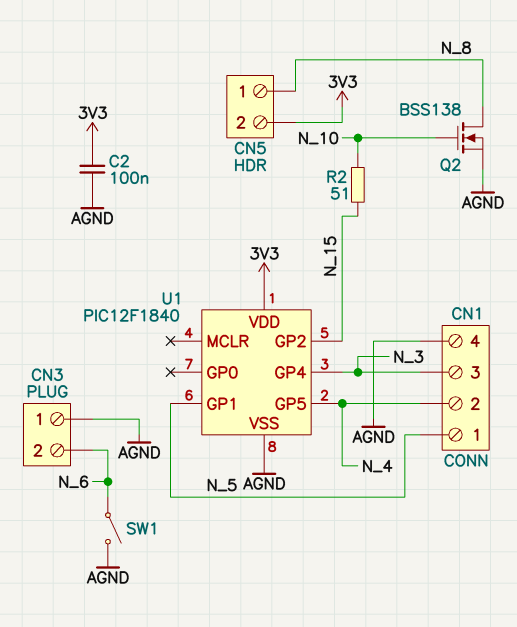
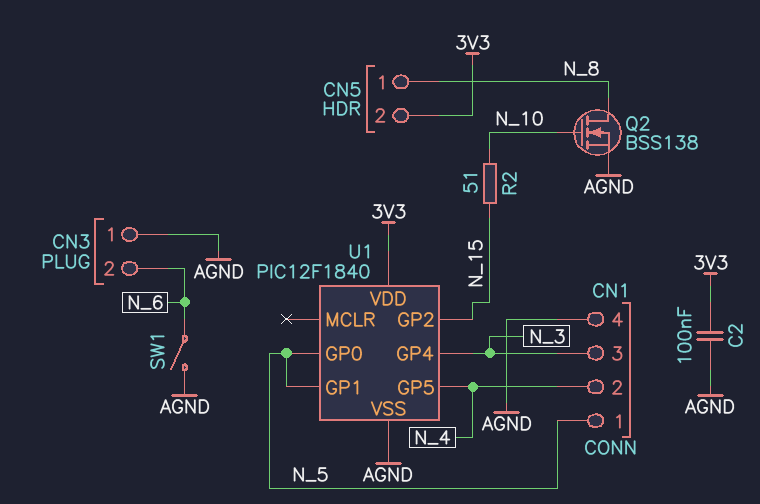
U1 pin GP0: none -> N_5

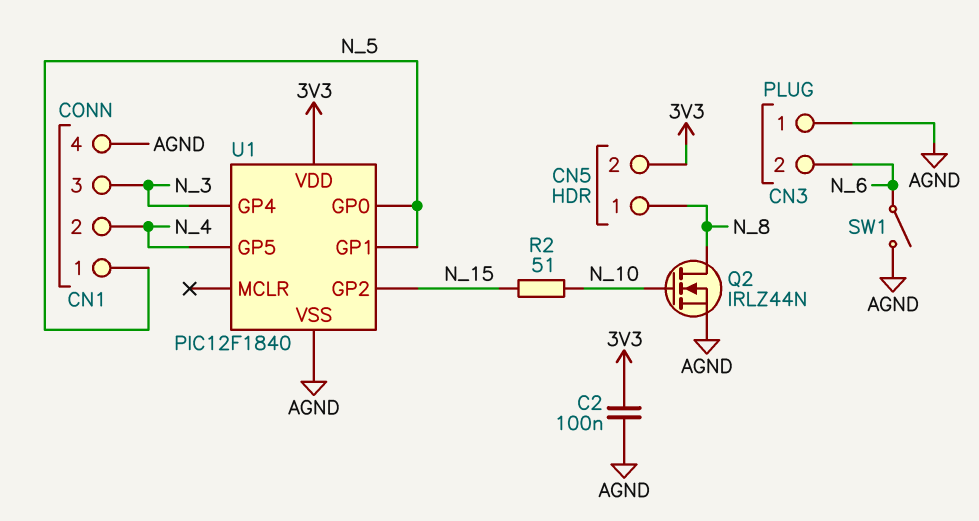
Q2: NMOS BSS138 (G N_10, D N_8, S AGND) -> NMOS IRLZ44N (G N_10, D N_8, S AGND)

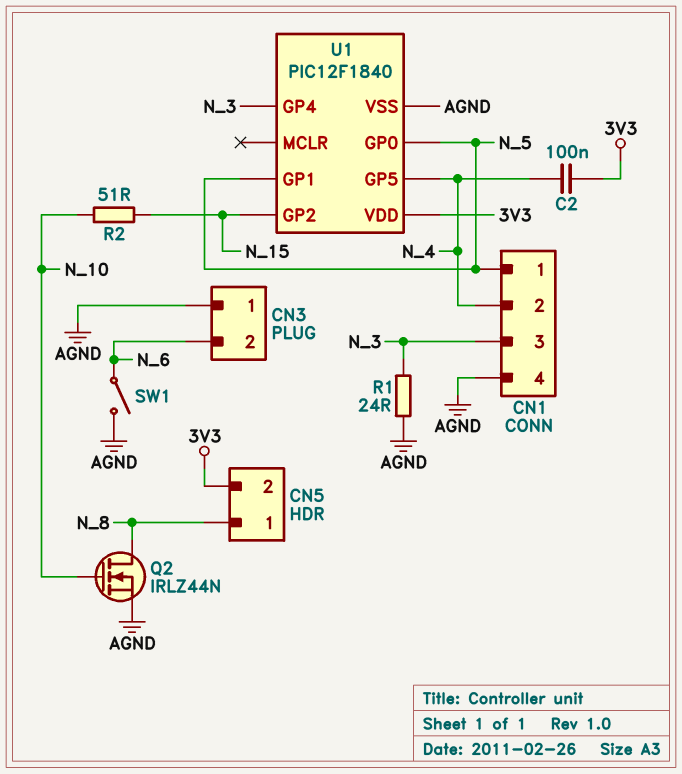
C2: 100nF (3V3, AGND) -> 100nF (3V3, N_4)
R1: none -> 24 (AGND, N_3)

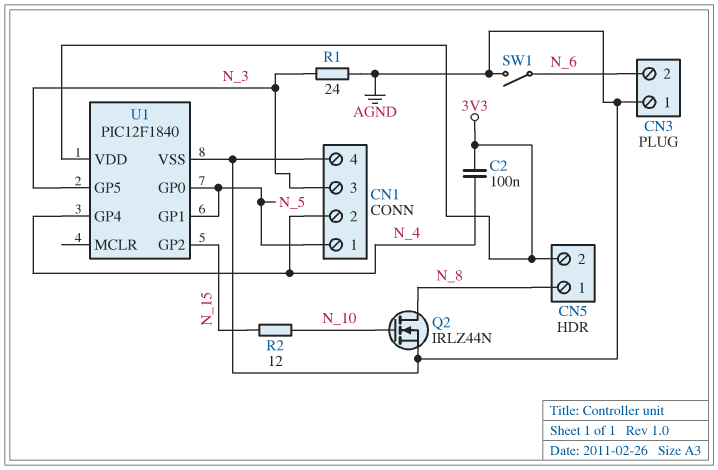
R2: 51 (N_10, N_15) -> 12 (N_10, N_15)
U1 pin GP4: N_3 -> N_4
U1 pin GP5: N_4 -> N_3

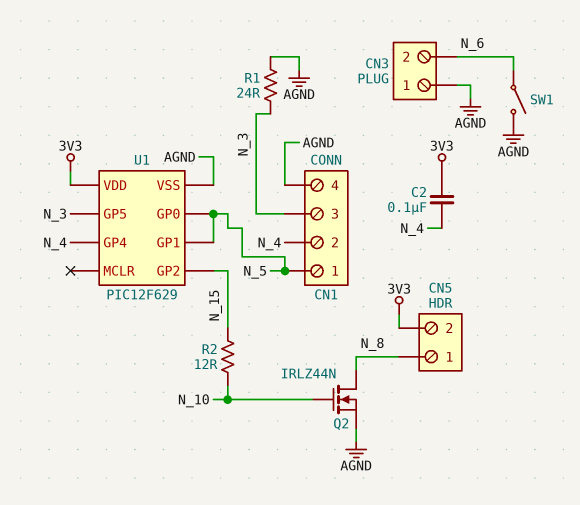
U1: PIC12F1840 -> PIC12F629

